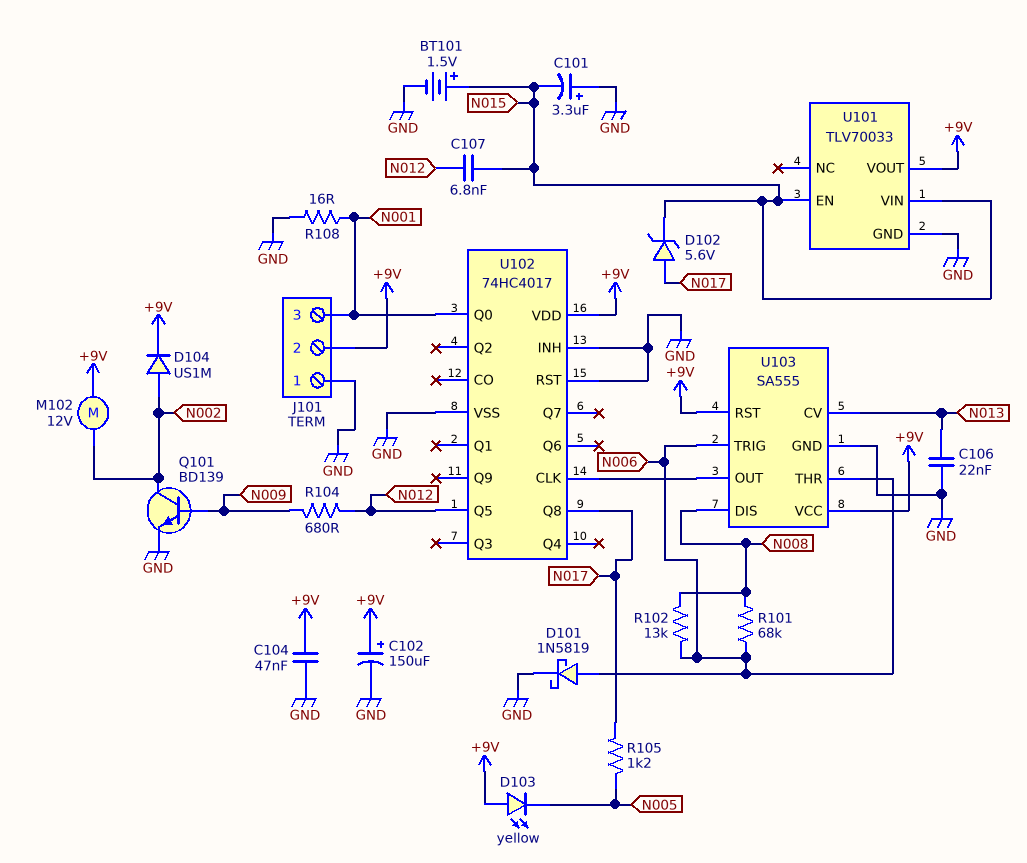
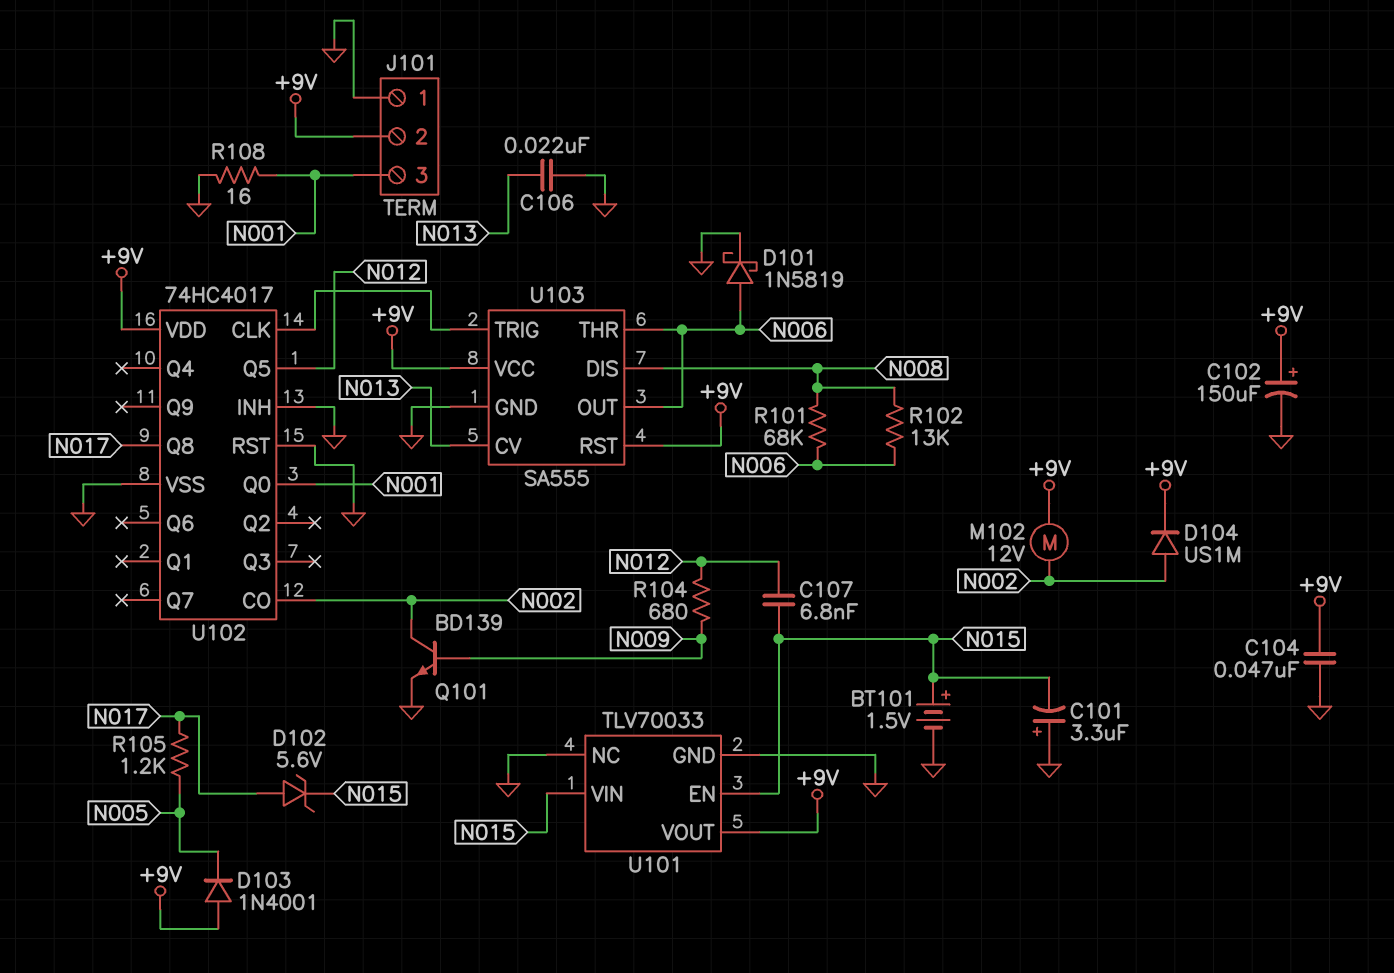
D103: LED yellow (A +9V, K N005) -> diode 1N4001 (A +9V, K N005)
U101 pin NC: none -> GND
U102 pin CO: none -> N002
U103 pin OUT: U102/CLK -> N006
U103 pin TRIG: N006 -> U102/CLK

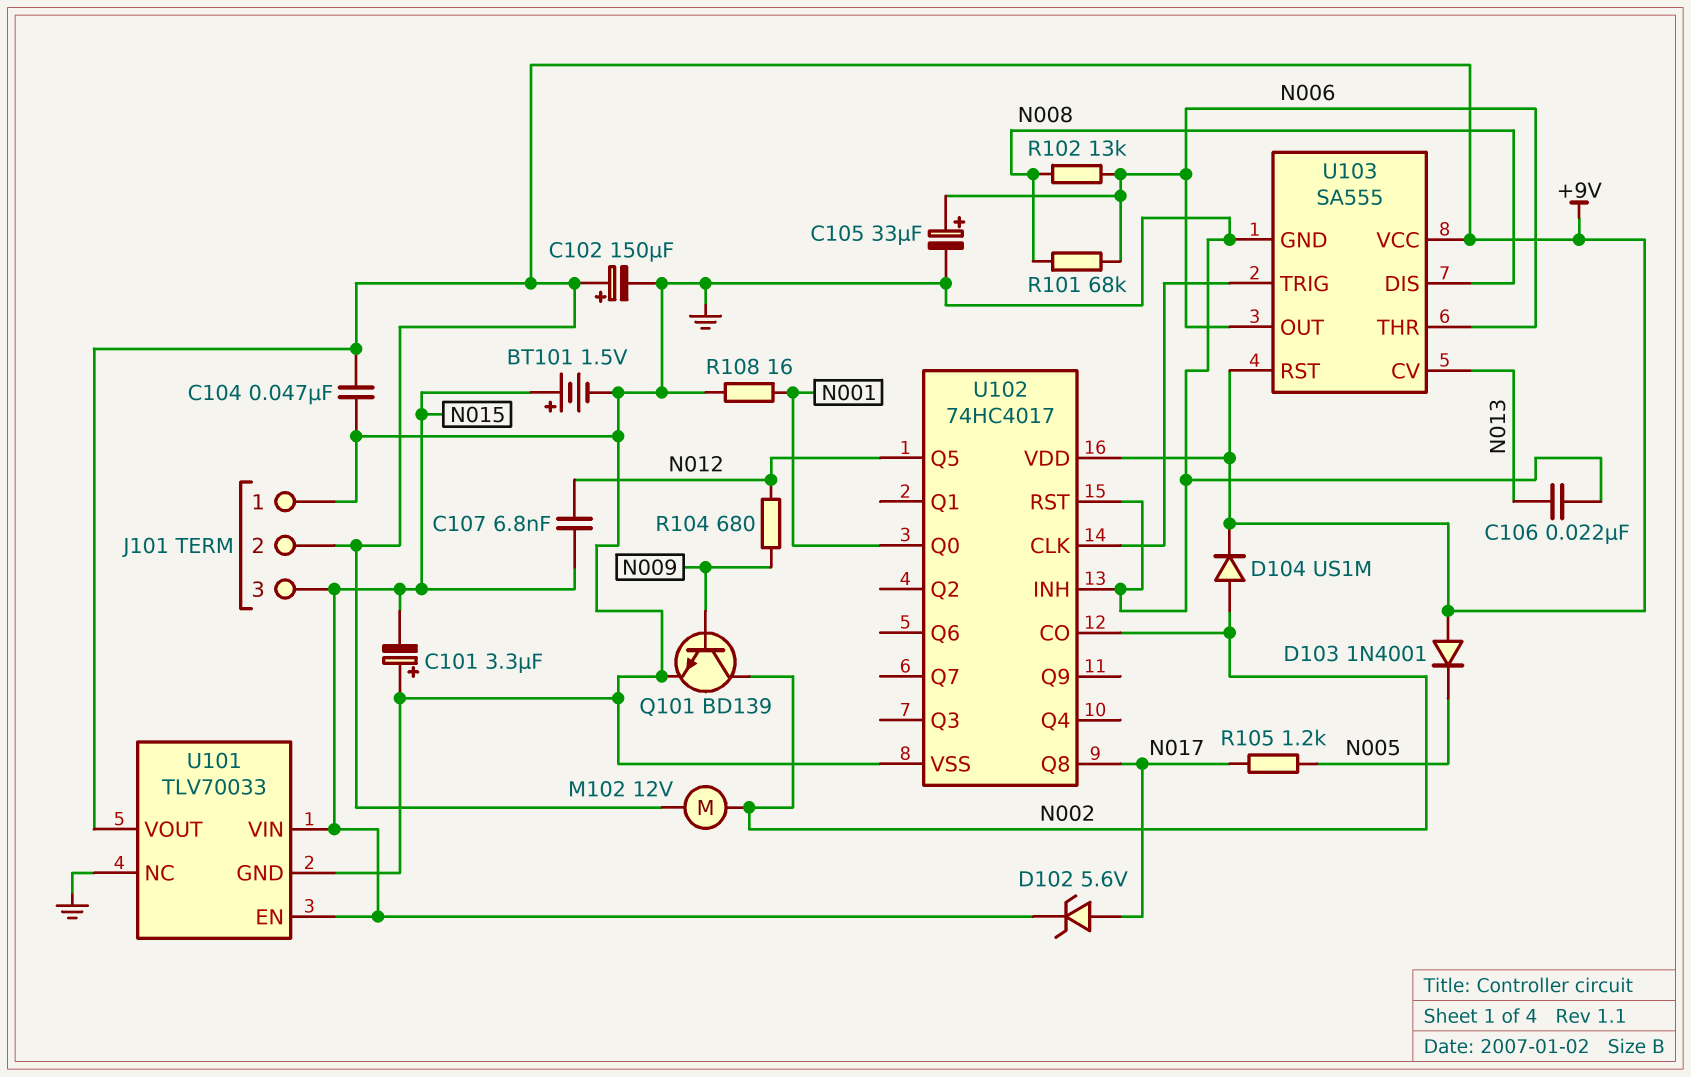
C105: none -> 33uF (plus N006, minus GND)
D101: schottky 1N5819 (A N006, K GND) -> none
J101 pin 3: N001 -> N015

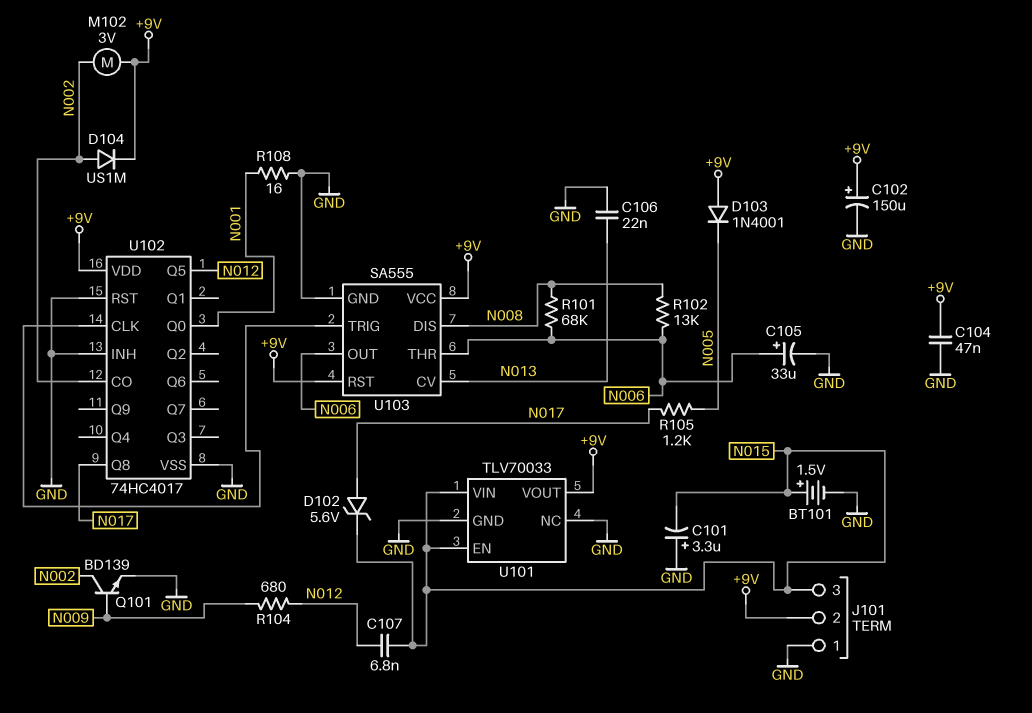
M102: motor 12V (+9V, N002) -> motor 3V (+9V, N002)

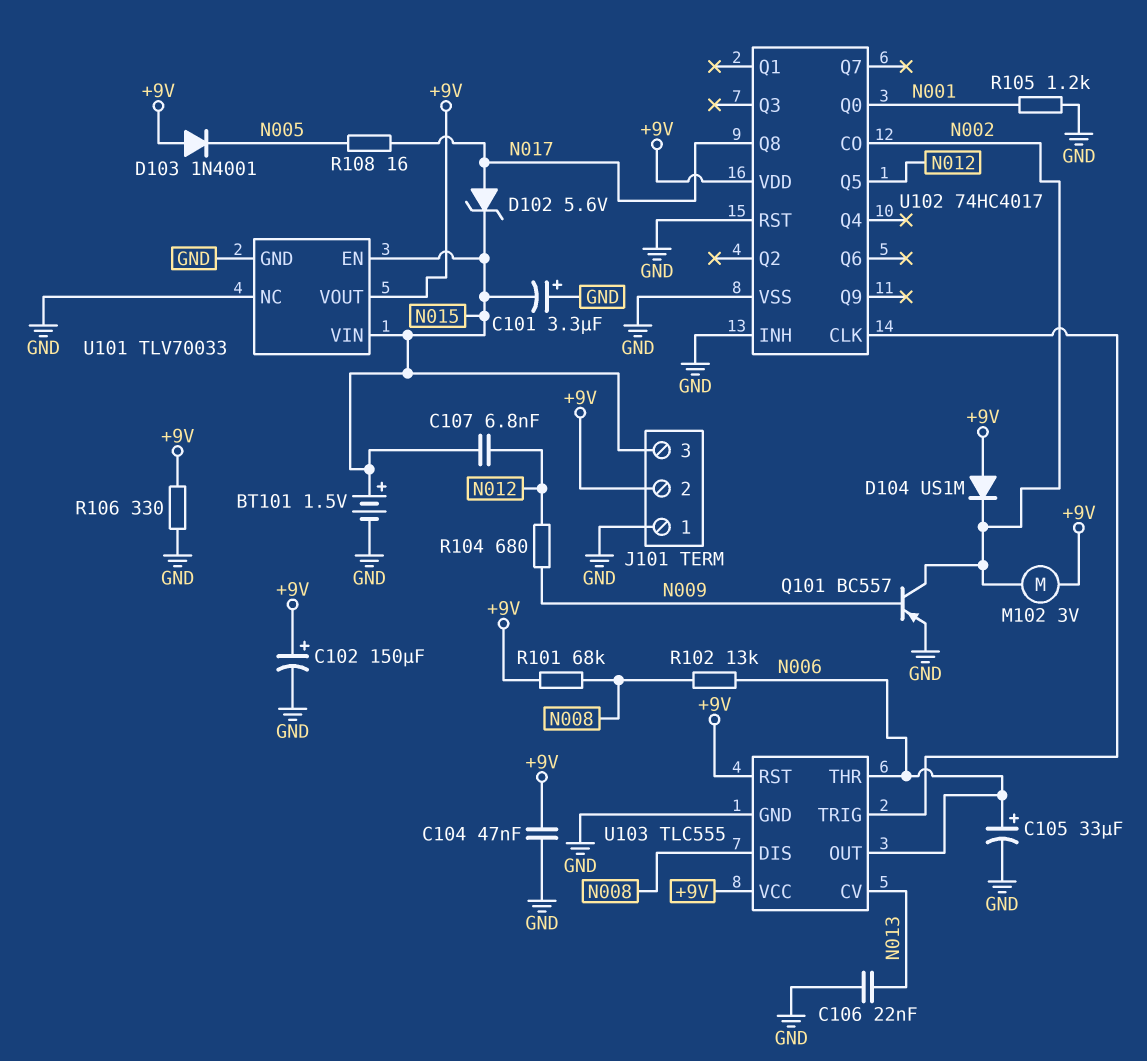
D104: diode US1M (A N002, K +9V) -> diode US1M (A +9V, K N002)
Q101: NPN BD139 (B N009, C N002, E GND) -> PNP BC557 (B N009, C N002, E GND)
R101: 68k (N006, N008) -> 68k (+9V, N008)
R105: 1.2k (N005, N017) -> 1.2k (GND, N001)
R106: none -> 330 (+9V, GND)
R108: 16 (GND, N001) -> 16 (N005, N017)
U103: SA555 -> TLC555

